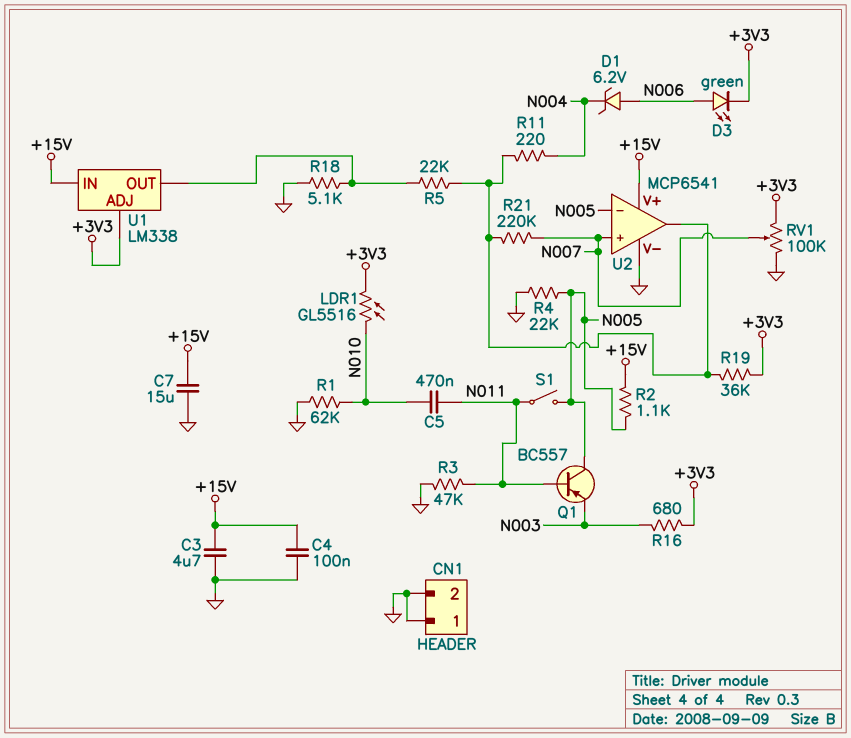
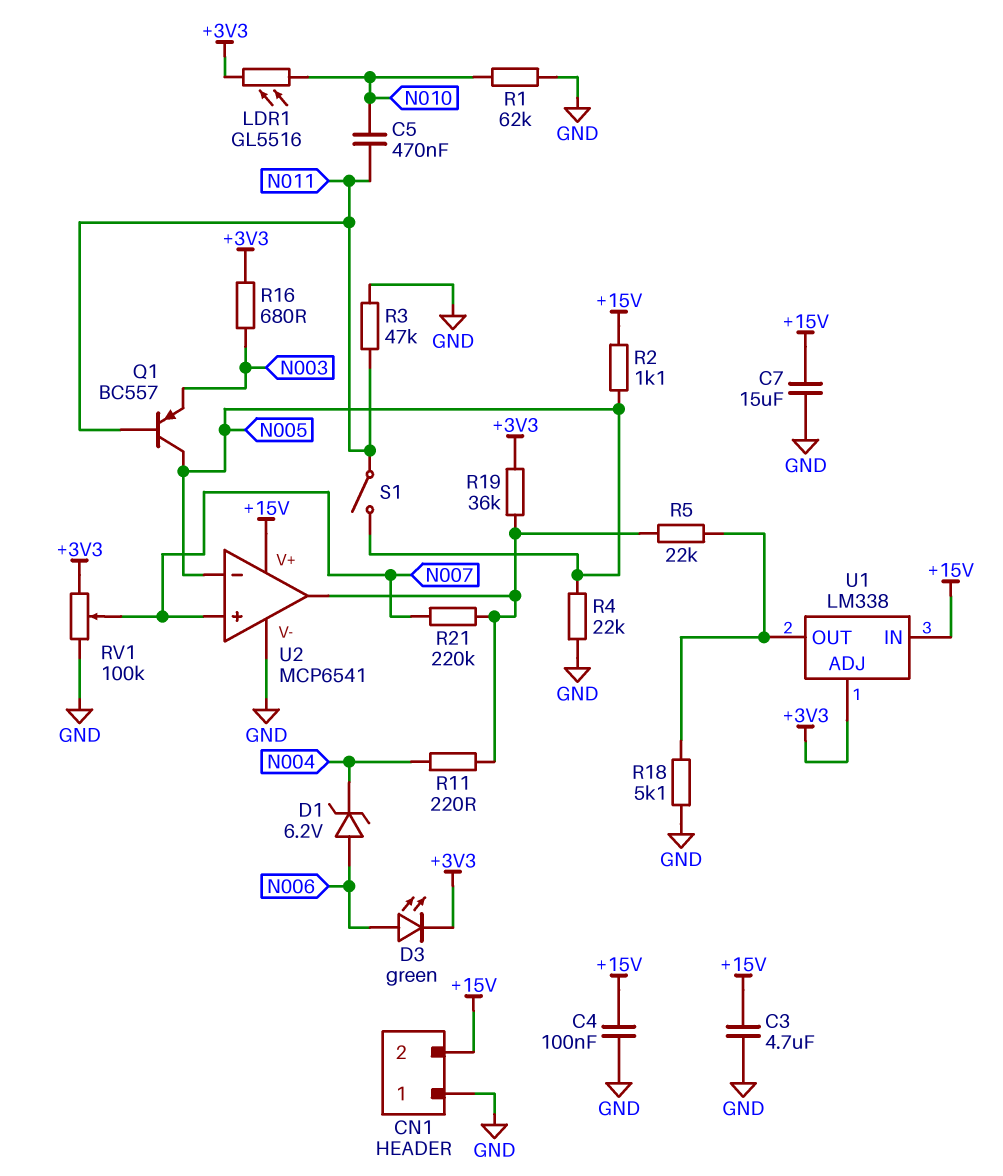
CN1 pin 2: GND -> +15V

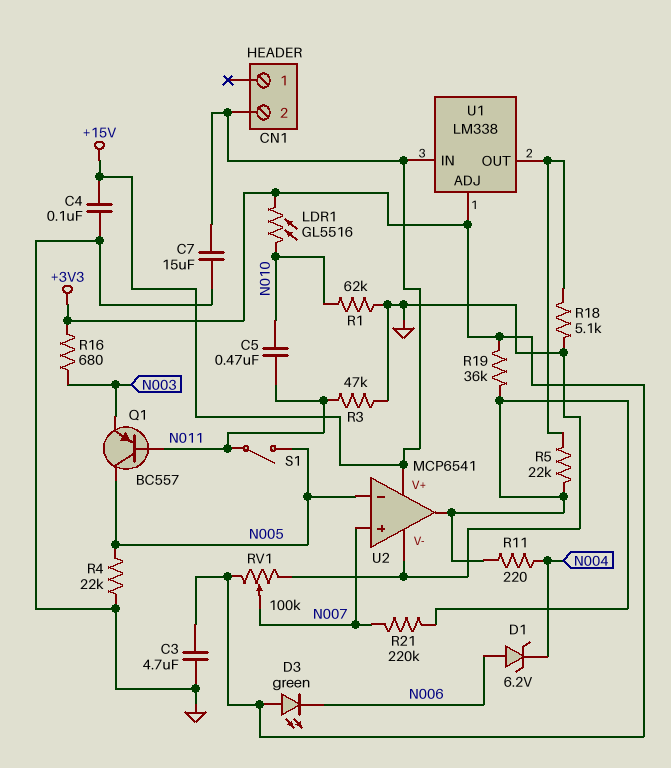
C3: 4.7uF (+15V, GND) -> 4.7uF (+3V3, GND)
CN1 pin 1: GND -> none
D3: LED green (A N006, K +3V3) -> LED green (A +3V3, K N006)
R2: 1.1k (+15V, N005) -> none

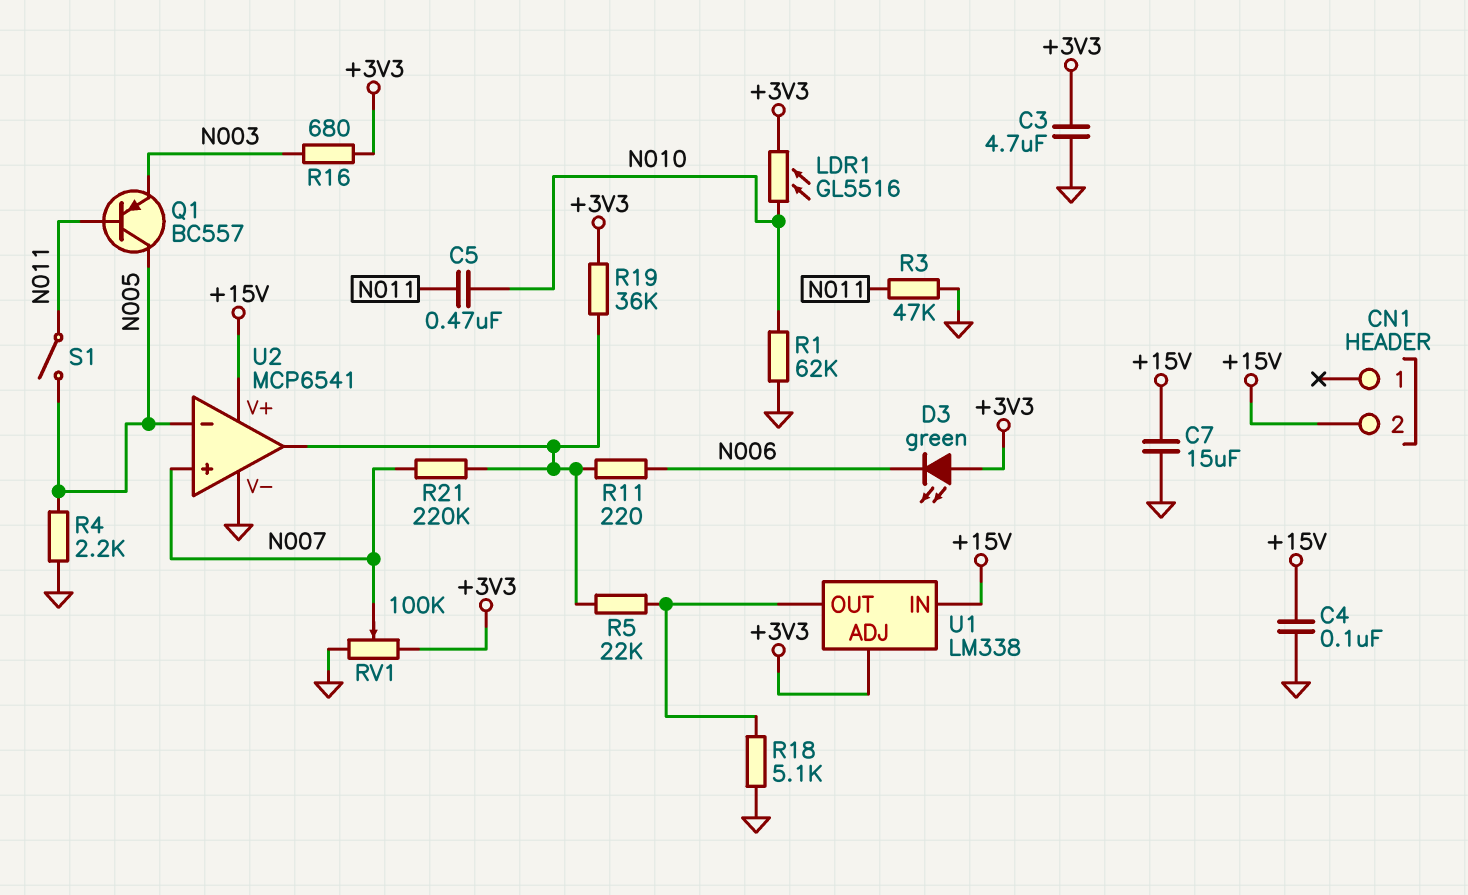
D1: zener 6.2V (A N006, K N004) -> none
R4: 22k (GND, N005) -> 2.2k (GND, N005)
R11: 220 (N004, U2/out) -> 220 (N006, U2/out)

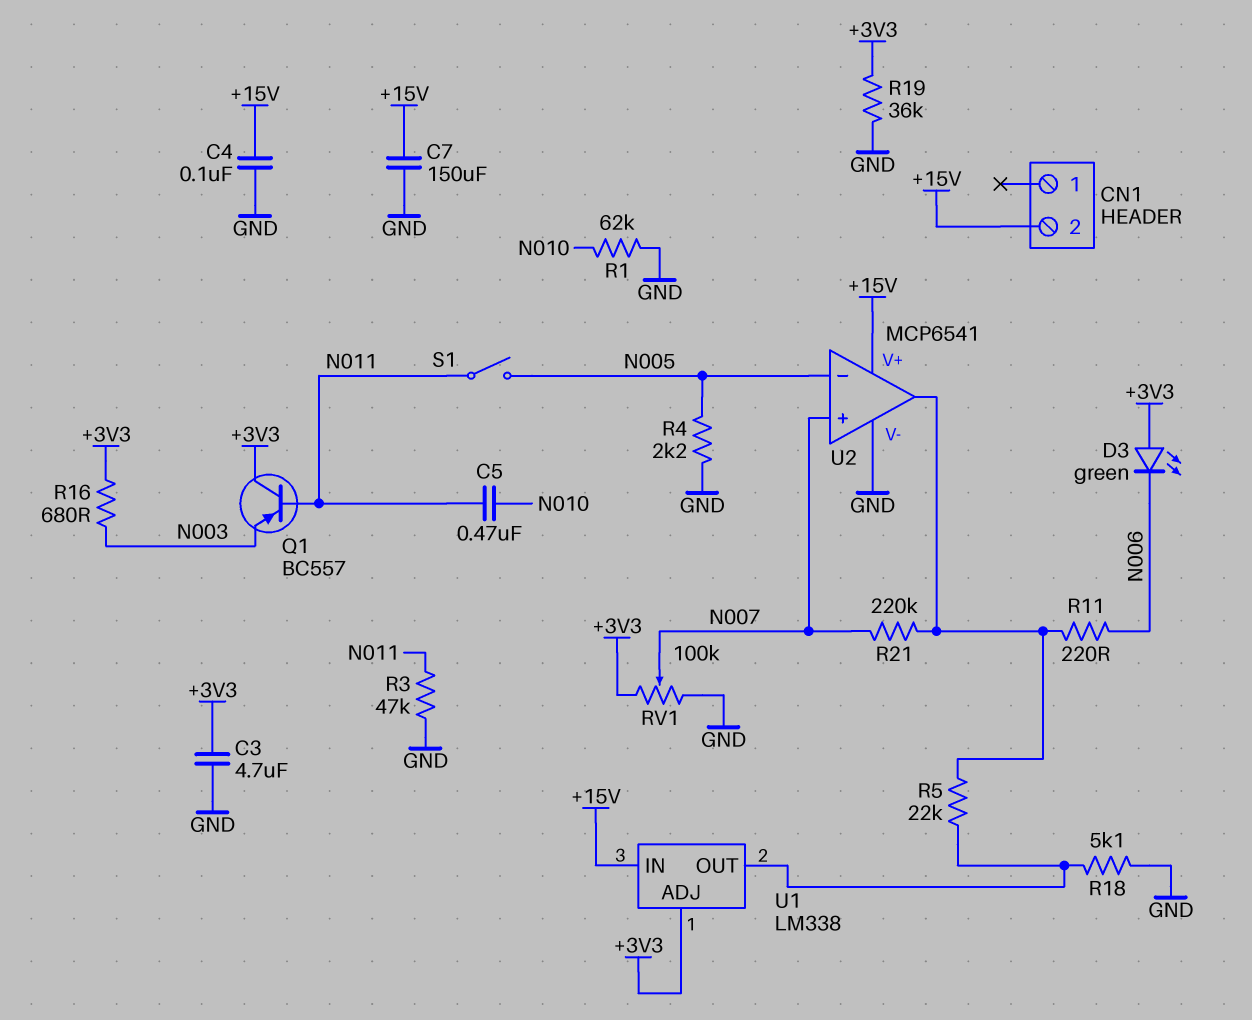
C7: 15uF (+15V, GND) -> 150uF (+15V, GND)
LDR1: GL5516 (+3V3, N010) -> none
Q1: PNP BC557 (B N011, C N005, E N003) -> PNP BC557 (B N011, C +3V3, E N003)
R19: 36k (+3V3, U2/out) -> 36k (+3V3, GND)

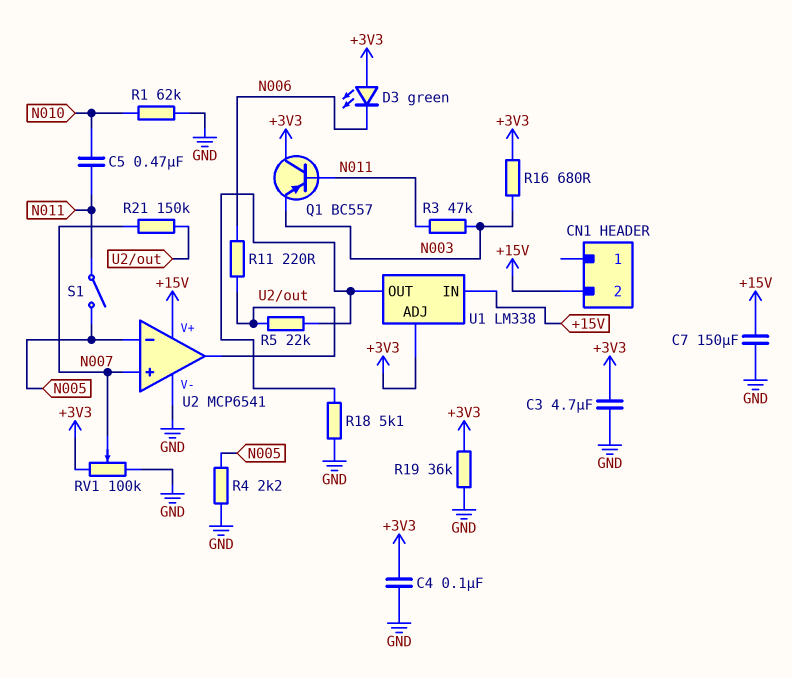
C4: 100nF (+15V, GND) -> 100nF (+3V3, GND)
R3: 47k (GND, N011) -> 47k (N003, N011)
R21: 220k (N007, U2/out) -> 150k (N007, U2/out)

